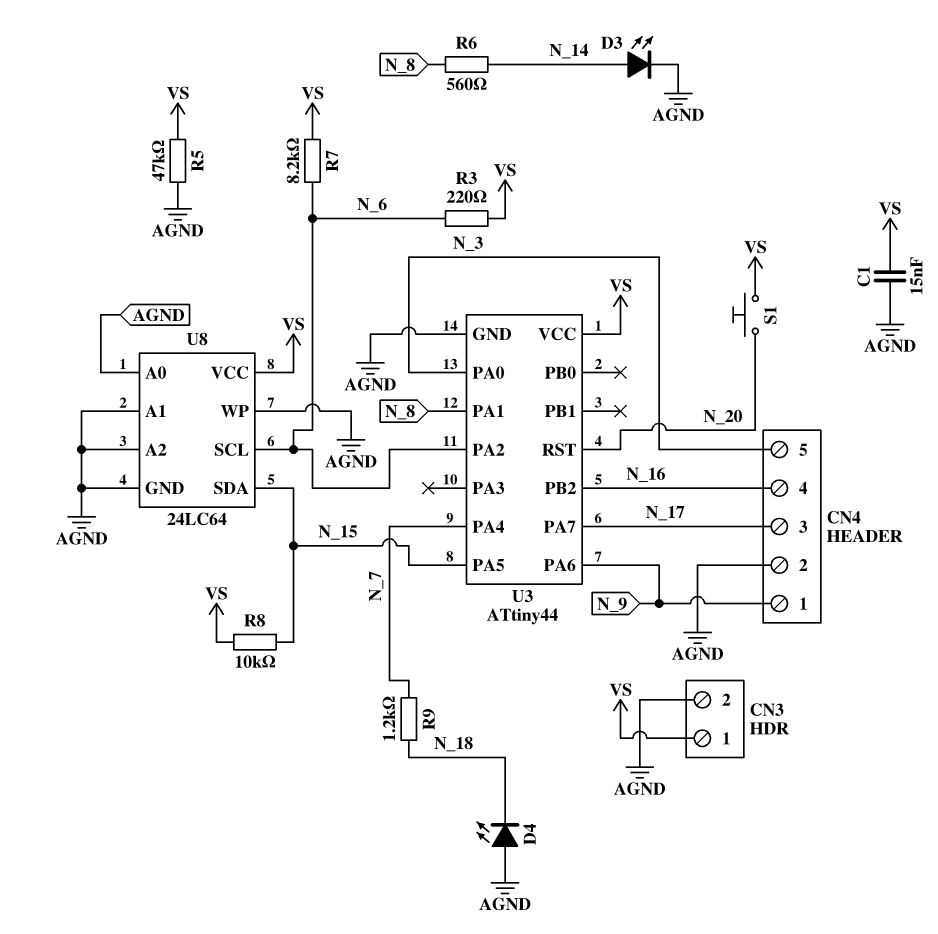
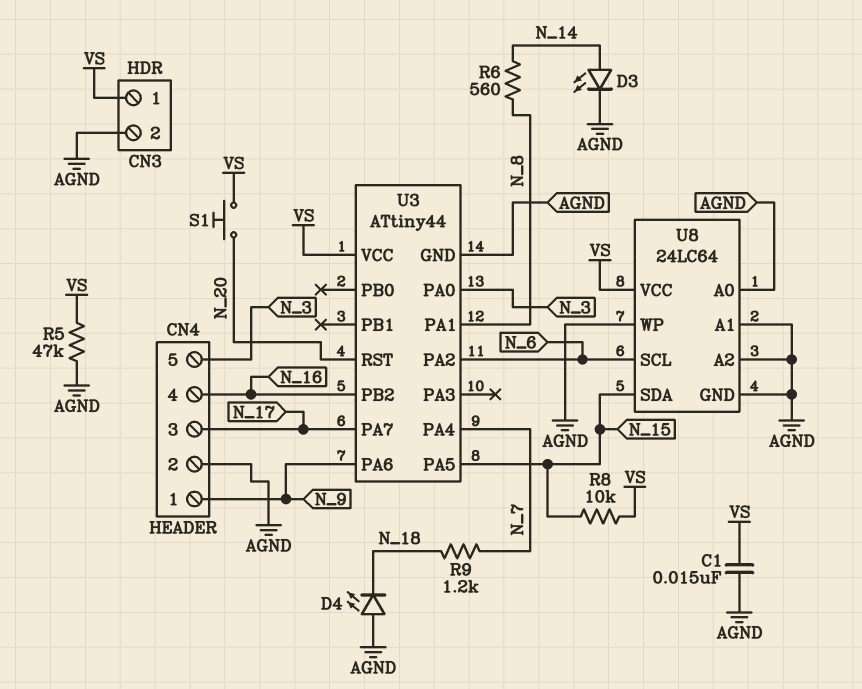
R3: 220 (N_6, VS) -> none
R7: 8.2k (N_6, VS) -> none

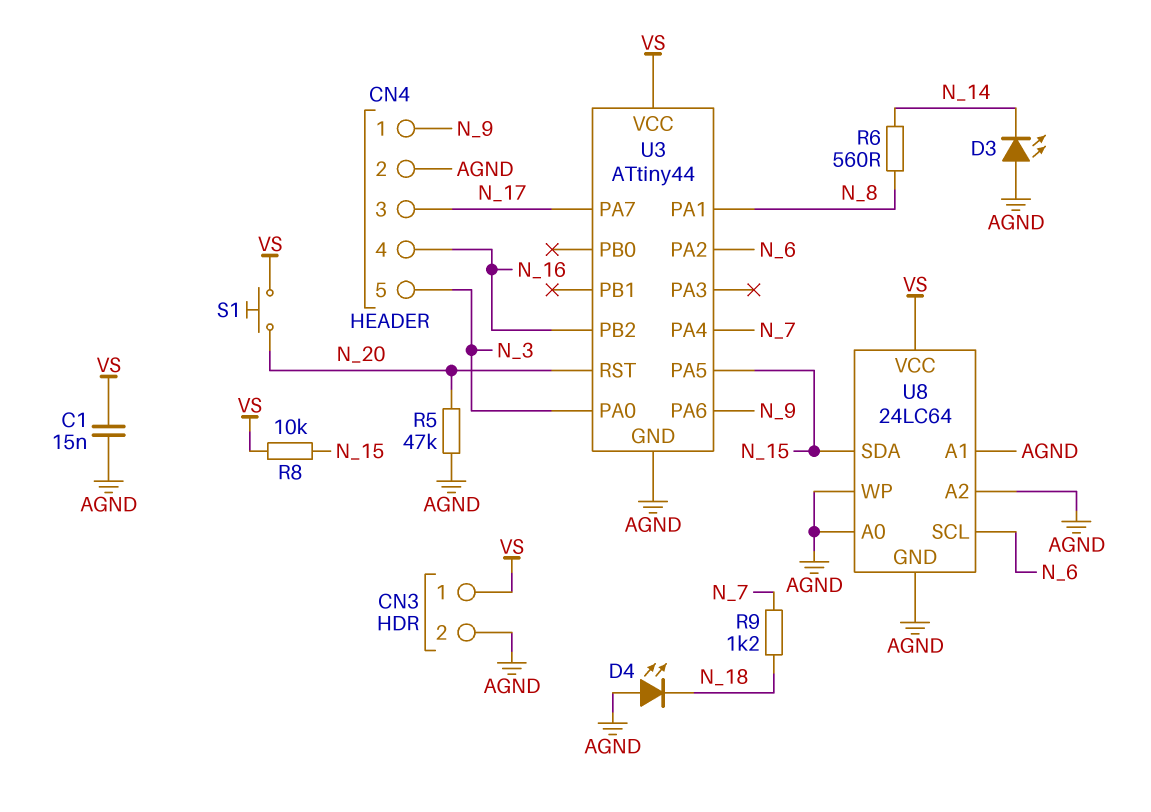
D3: LED (A N_14, K AGND) -> LED (A AGND, K N_14)
R5: 47k (AGND, VS) -> 47k (AGND, N_20)

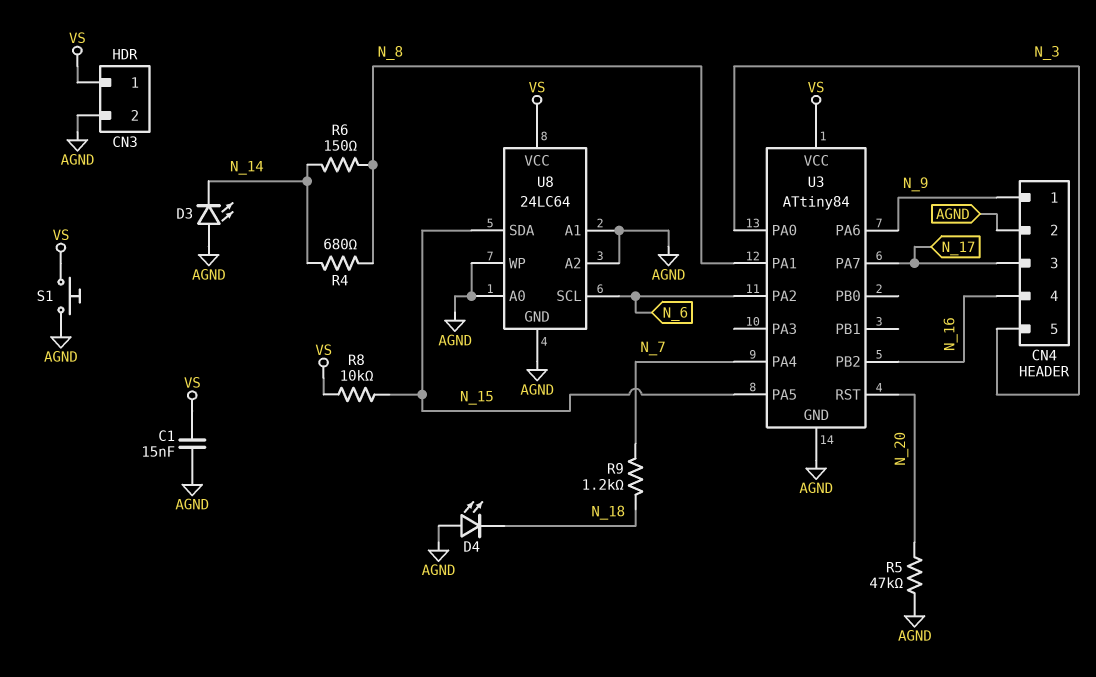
R4: none -> 680 (N_8, N_14)
R6: 560 (N_8, N_14) -> 150 (N_8, N_14)
S1: button (N_20, VS) -> button (AGND, VS)
U3: ATtiny44 -> ATtiny84

